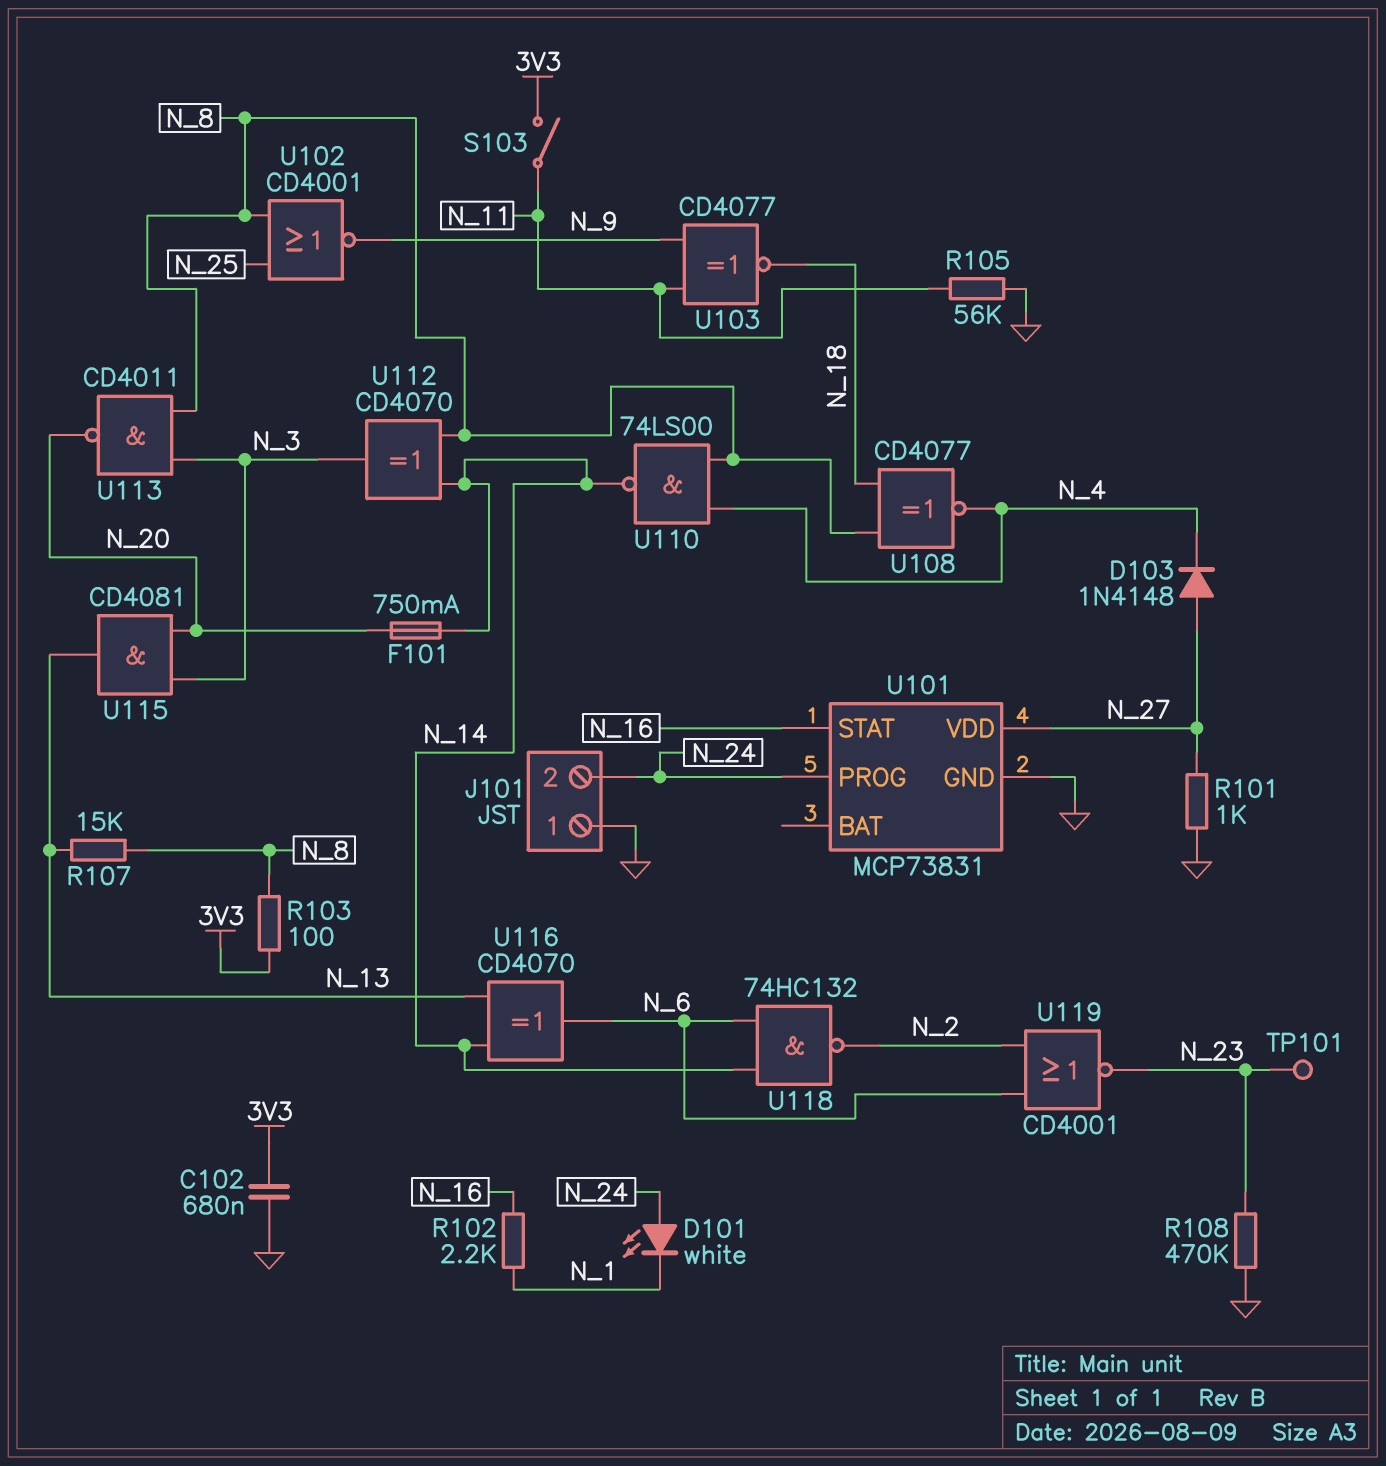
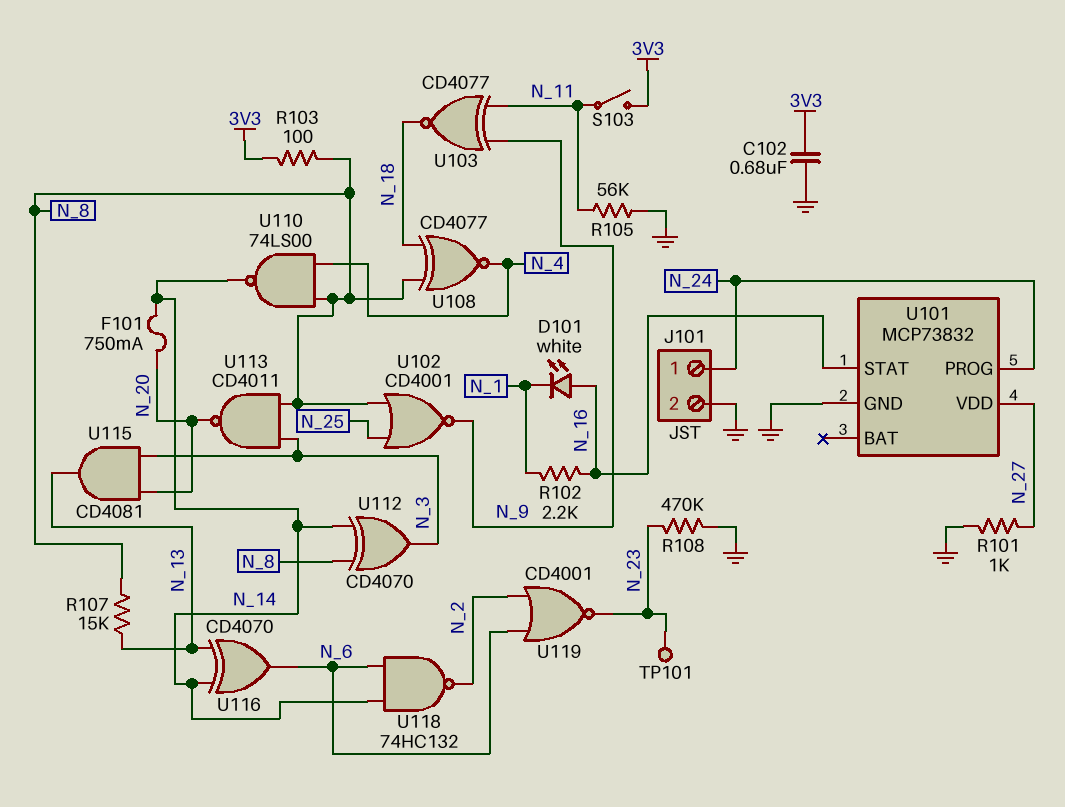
D101: LED white (A N_24, K N_1) -> LED white (A N_16, K N_1)
D103: diode 1N4148 (A N_27, K N_4) -> none
J101 pin 1: GND -> N_24
J101 pin 2: N_24 -> GND
U101: MCP73831 -> MCP73832

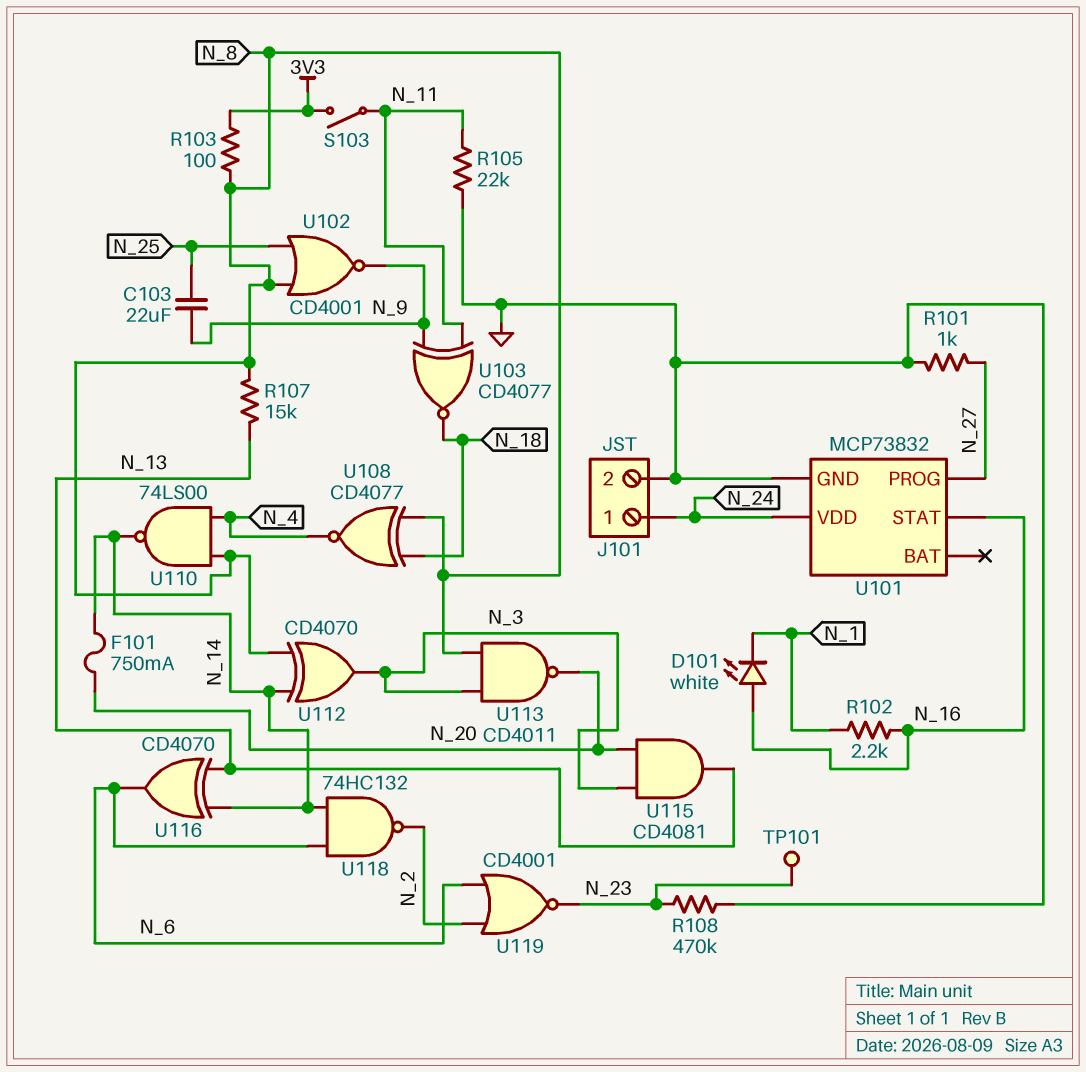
C102: 680nF (3V3, GND) -> none
C103: none -> 22uF (N_9, N_25)
R105: 56k (GND, N_11) -> 22k (GND, N_11)
U101 pin PROG: N_24 -> N_27
U101 pin VDD: N_27 -> N_24

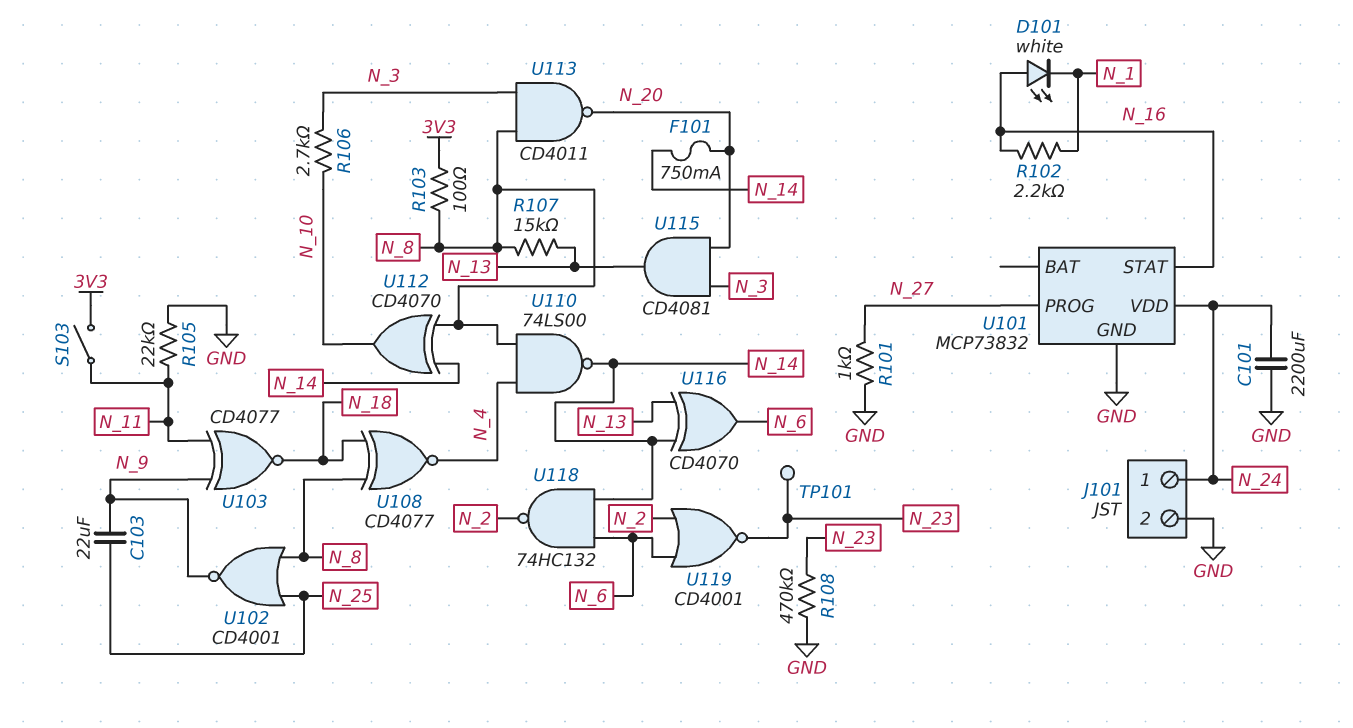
C101: none -> 2200uF (GND, N_24)
R106: none -> 2.7k (N_3, N_10)
U112: XOR CD4070 (in N_8, in N_14, out N_3) -> XOR CD4070 (in N_8, in N_14, out N_10)

